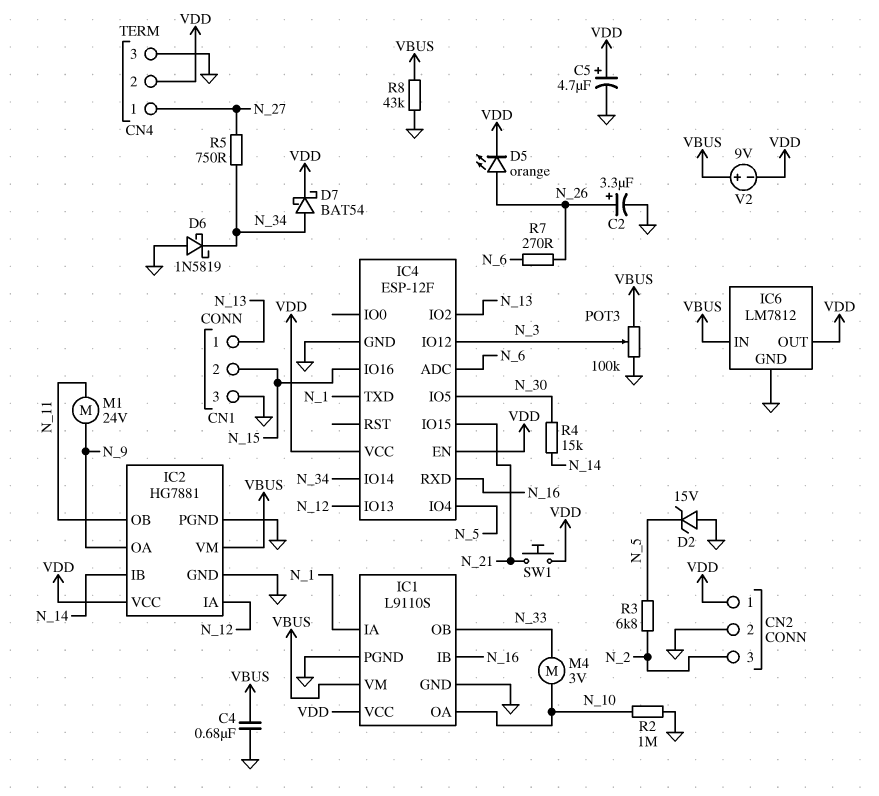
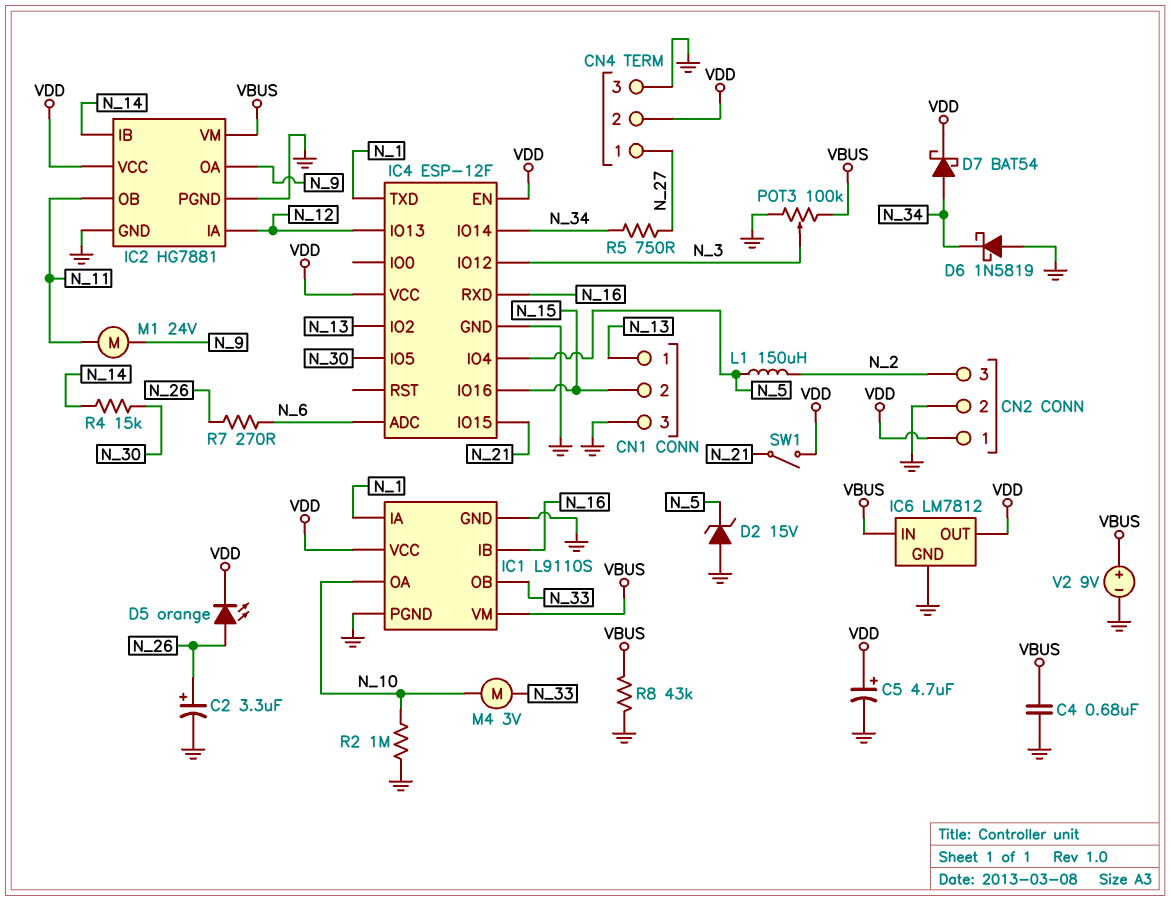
L1: none -> 150uH (N_2, N_5)
R3: 6.8k (N_2, N_5) -> none
SW1: button (N_21, VDD) -> switch (N_21, VDD)
V2: 9V (plus VBUS, minus VDD) -> 9V (plus VBUS, minus GND)

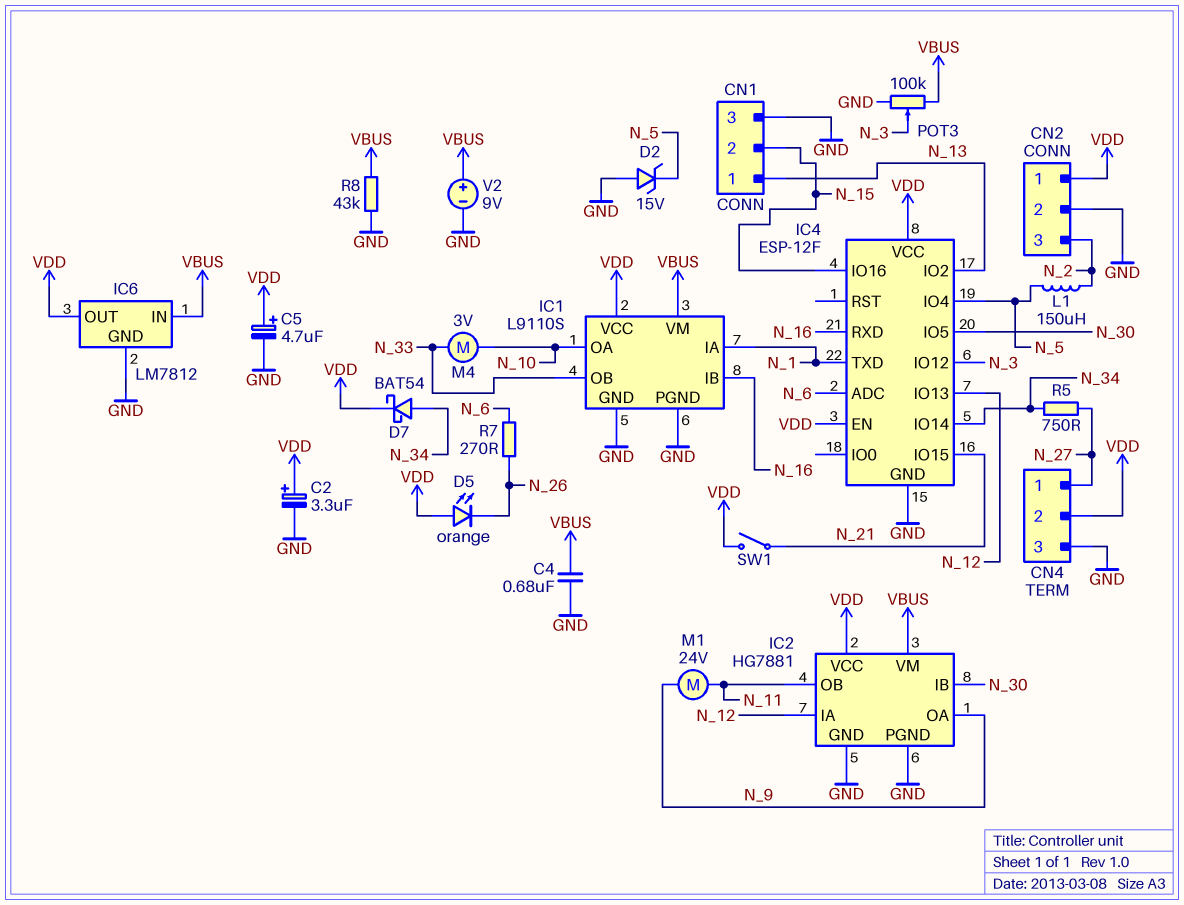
C2: 3.3uF (plus N_26, minus GND) -> 3.3uF (plus VDD, minus GND)
D5: LED orange (A N_26, K VDD) -> LED orange (A VDD, K N_26)
D6: schottky 1N5819 (A GND, K N_34) -> none
IC2 pin IB: N_14 -> N_30
R2: 1M (GND, N_10) -> none
R4: 15k (N_14, N_30) -> none

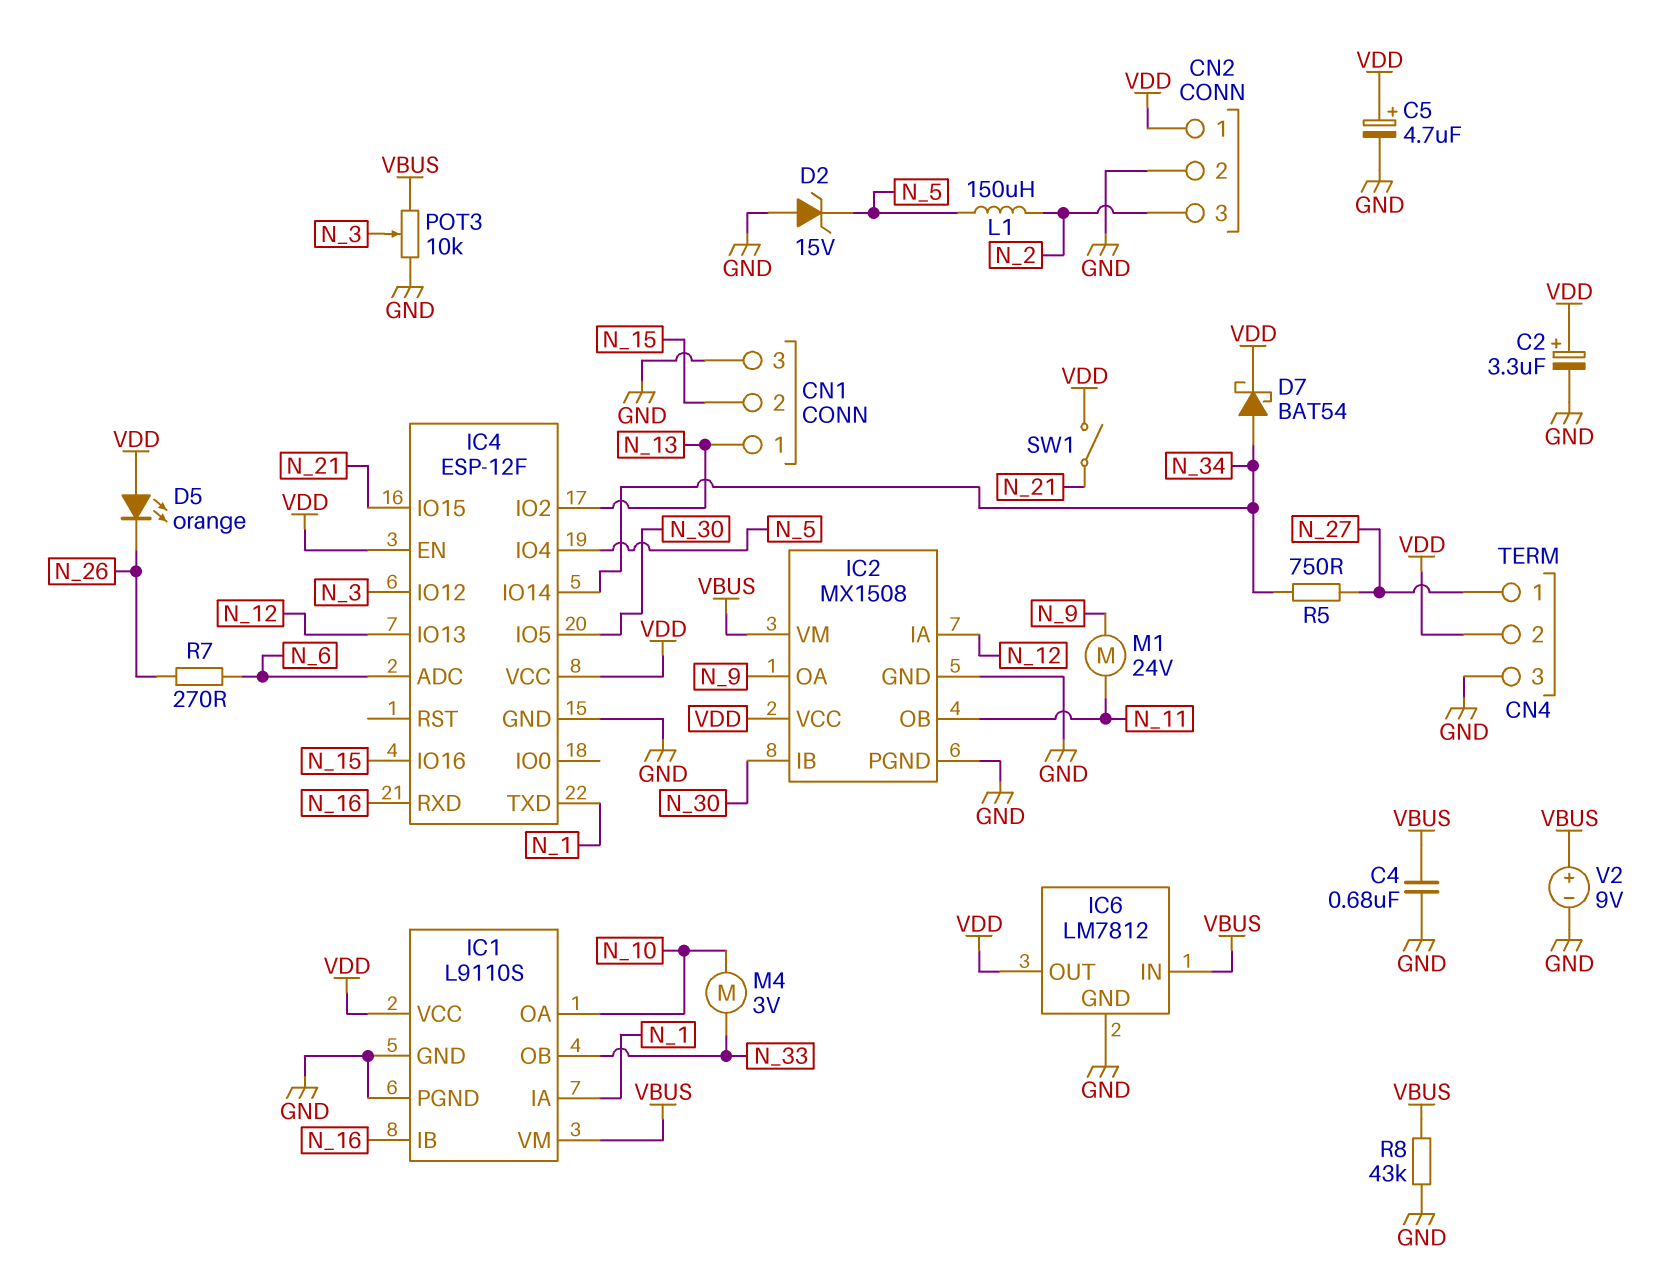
IC2: HG7881 -> MX1508
POT3: 100k (GND, VBUS, wiper N_3) -> 10k (GND, VBUS, wiper N_3)

